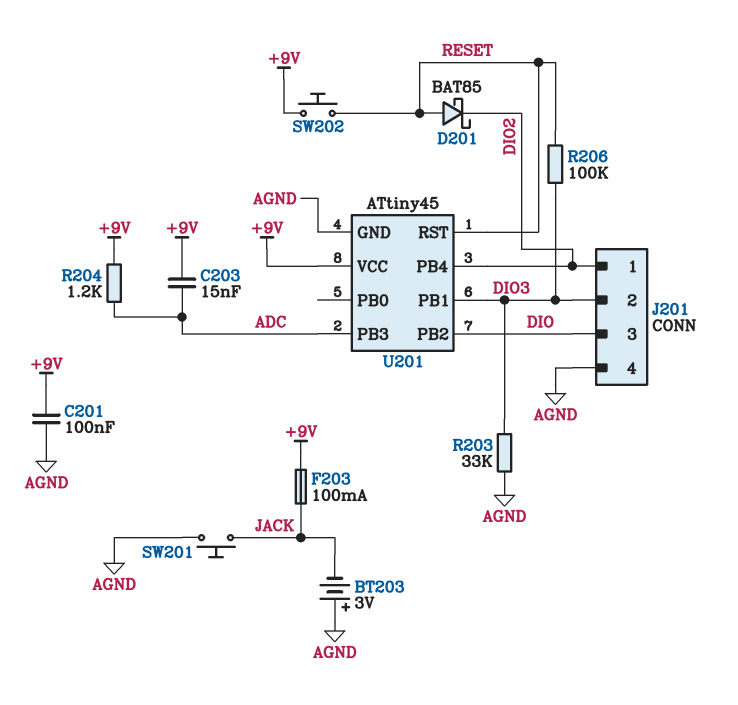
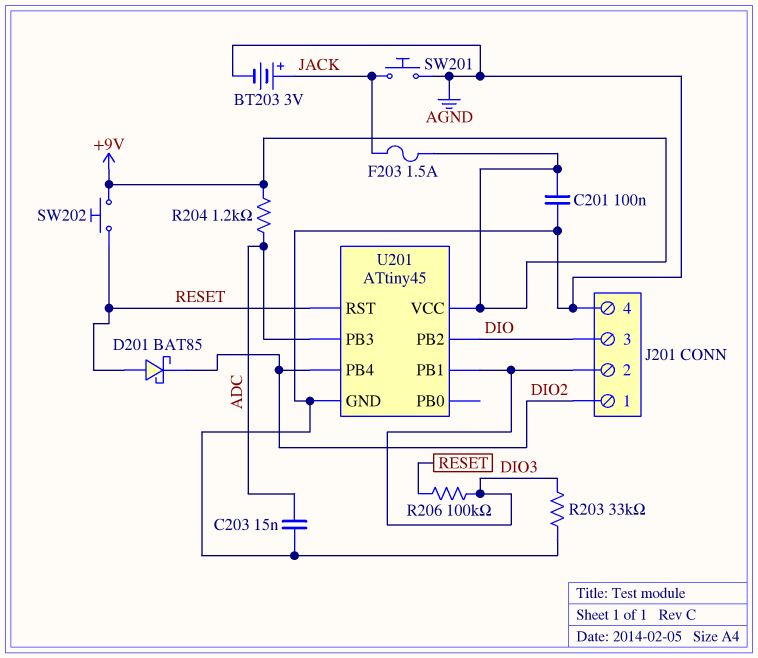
BT203: 3V (plus AGND, minus JACK) -> 3V (plus JACK, minus AGND)
C203: 15nF (+9V, ADC) -> 15nF (ADC, AGND)
F203: 100mA (+9V, JACK) -> 1.5A (+9V, JACK)

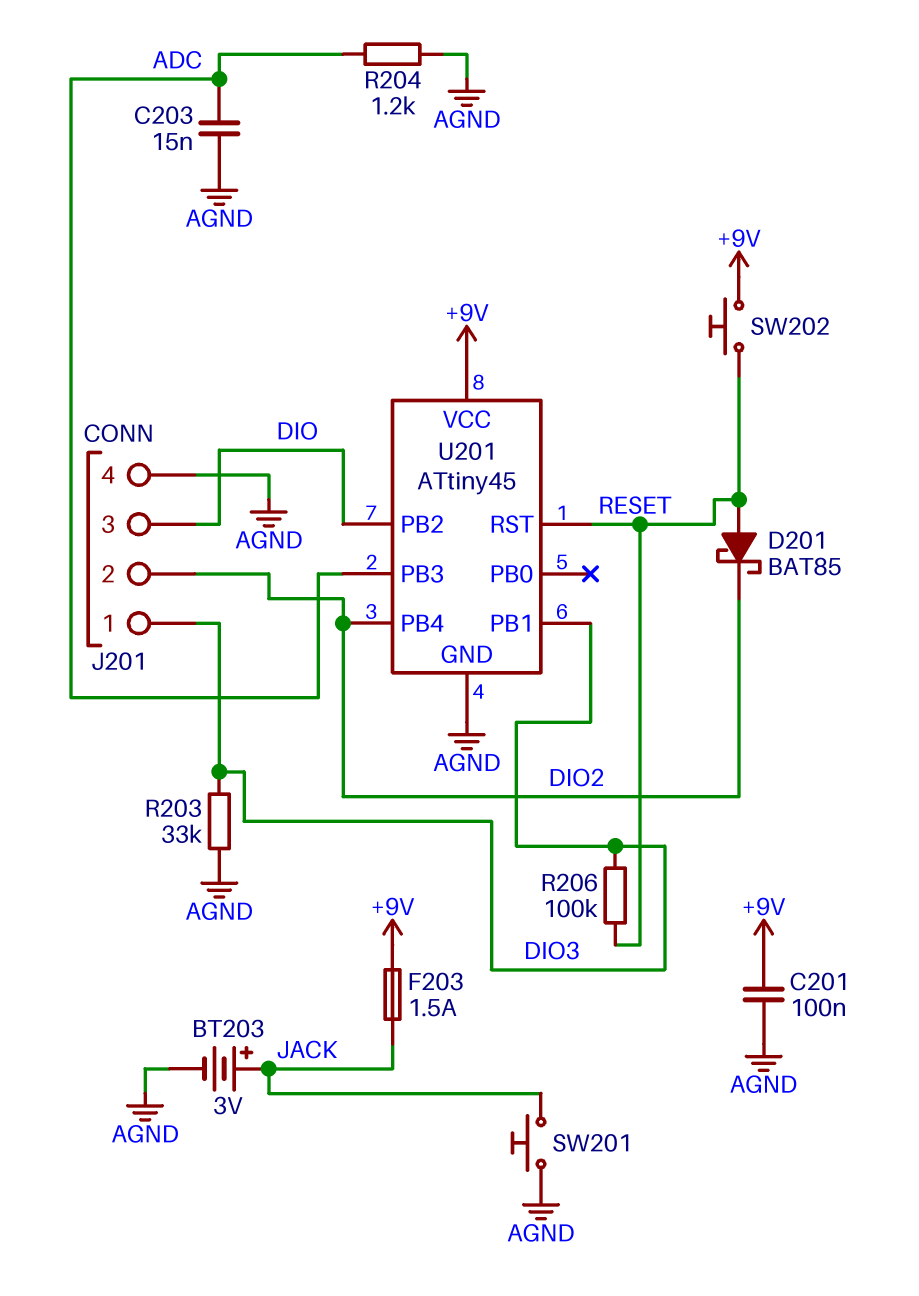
J201 pin 1: DIO2 -> DIO3
J201 pin 2: DIO3 -> DIO2
R204: 1.2k (+9V, ADC) -> 1.2k (ADC, AGND)

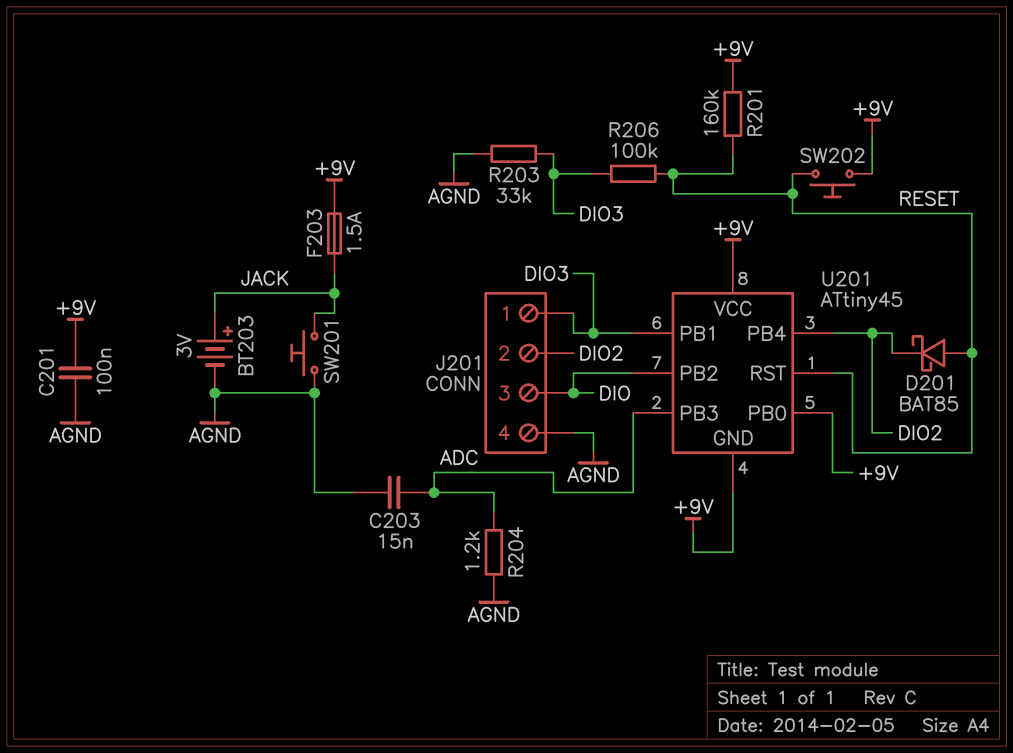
R201: none -> 160k (+9V, RESET)
U201 pin GND: AGND -> +9V
U201 pin PB0: none -> +9V

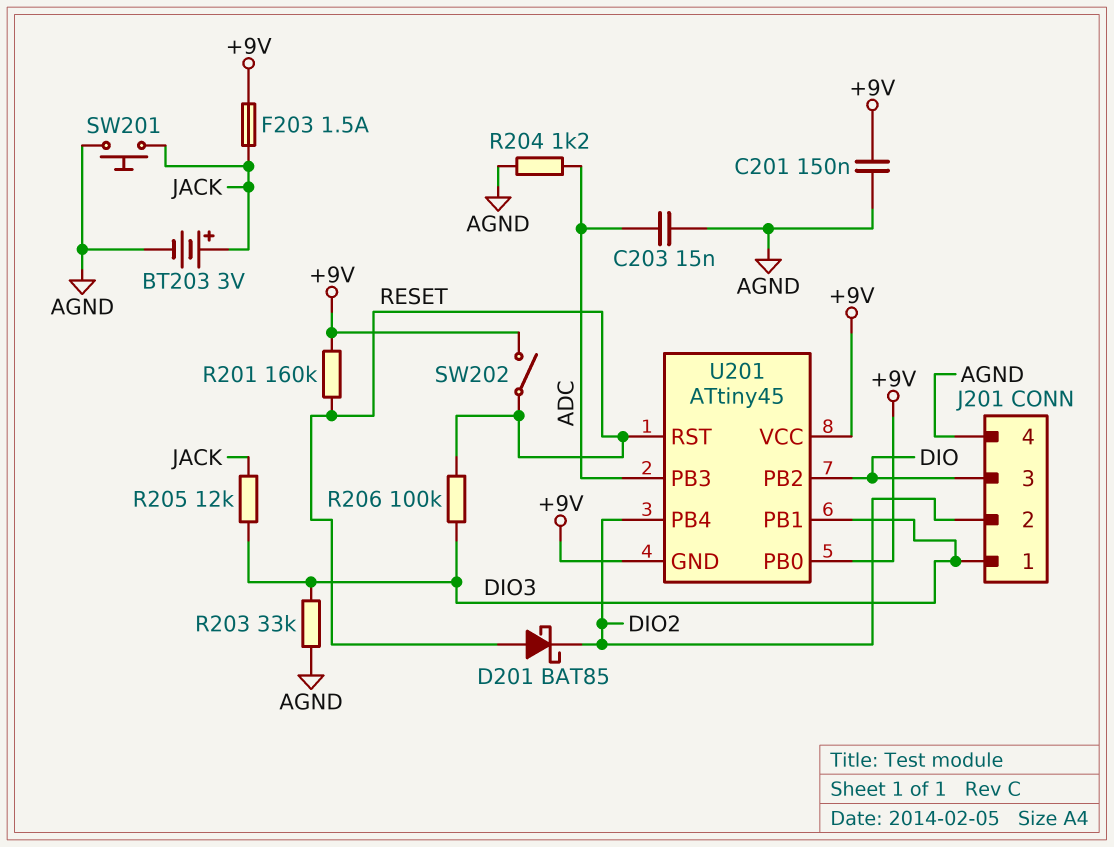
C201: 100nF (+9V, AGND) -> 150nF (+9V, AGND)
R205: none -> 12k (DIO3, JACK)
SW202: button (+9V, RESET) -> switch (+9V, RESET)

